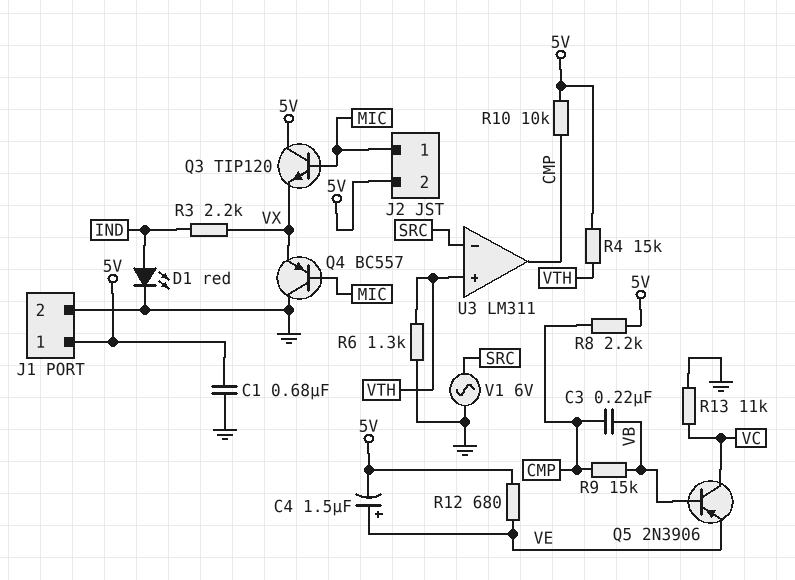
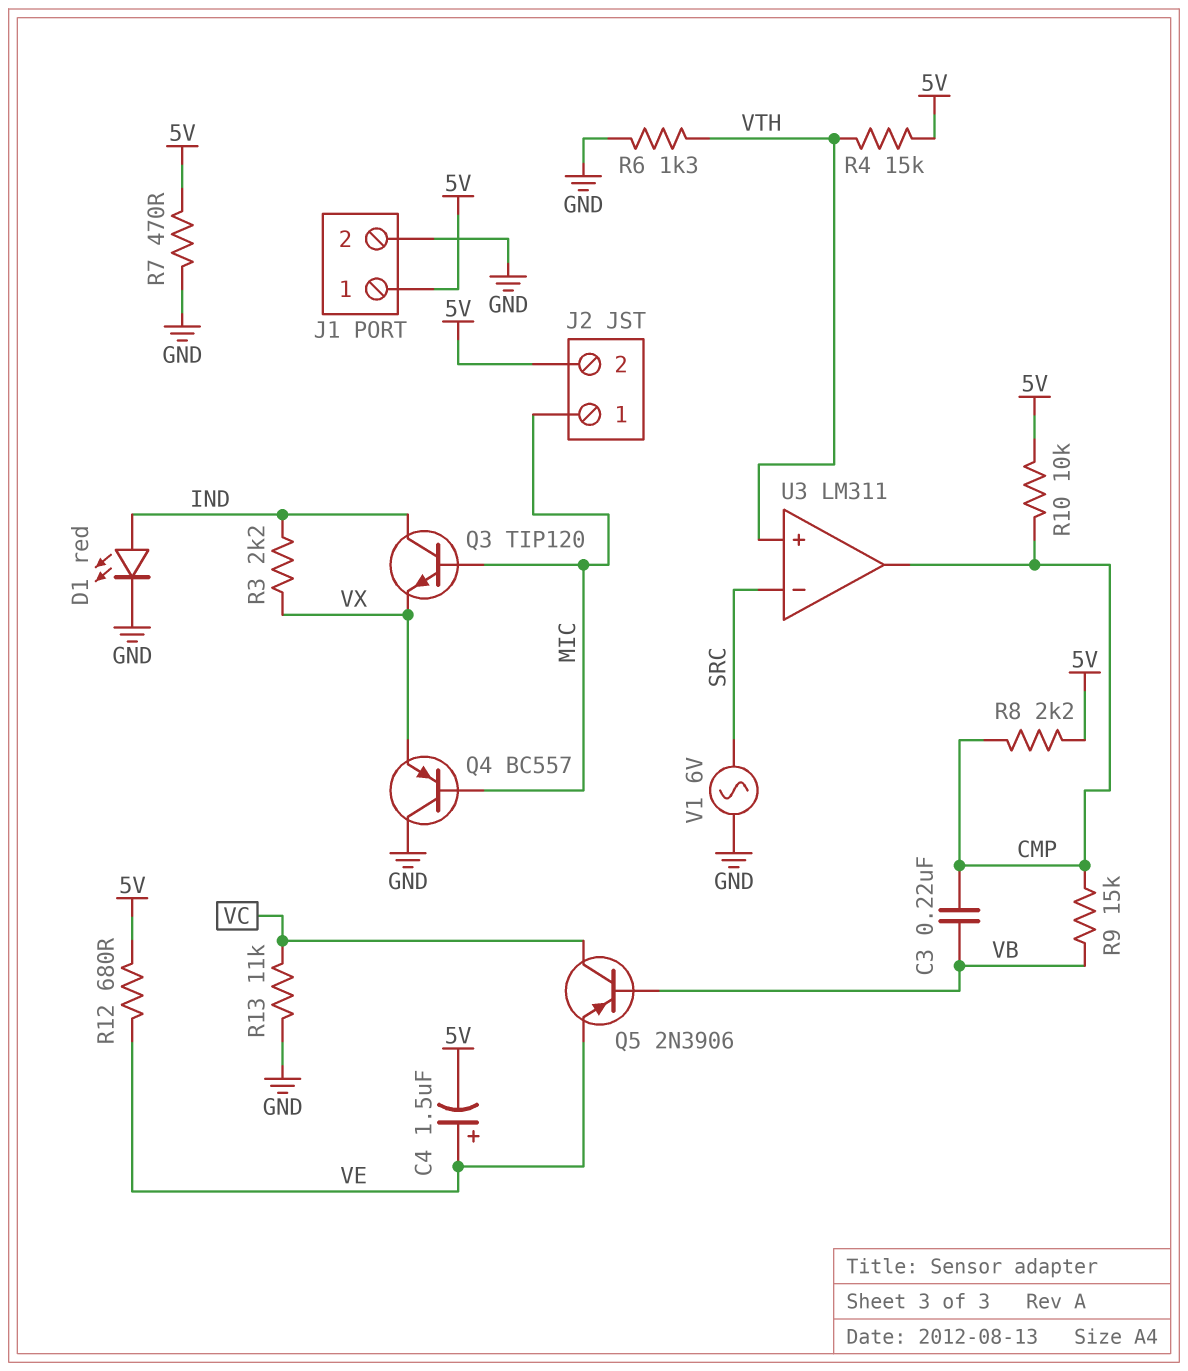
C1: 680nF (5V, GND) -> none
Q3: NPN TIP120 (B MIC, C 5V, E VX) -> NPN TIP120 (B MIC, C IND, E VX)
R7: none -> 470 (5V, GND)

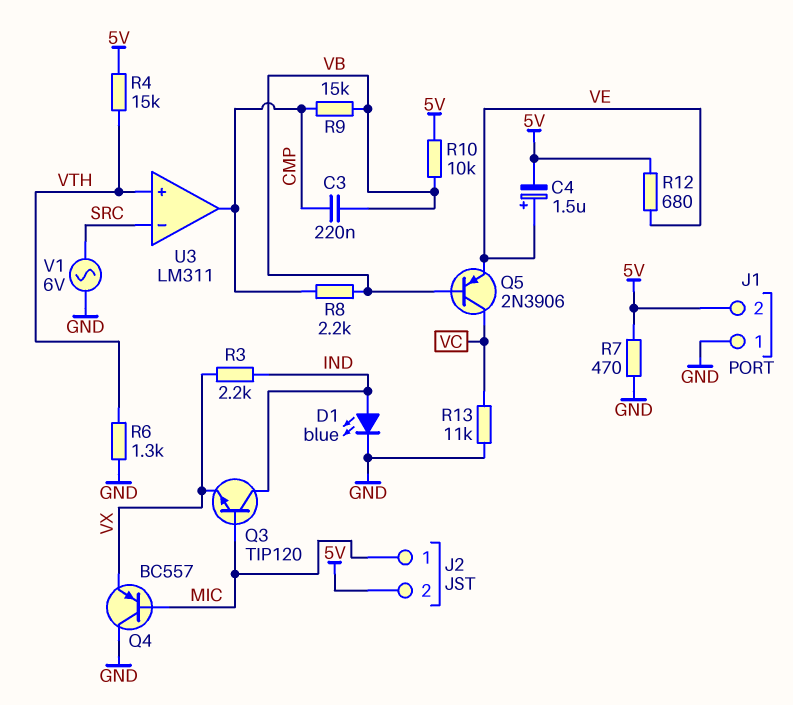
D1: LED red (A IND, K GND) -> LED blue (A IND, K GND)
J1 pin 1: 5V -> GND
J1 pin 2: GND -> 5V
R8: 2.2k (5V, CMP) -> 2.2k (CMP, VB)
R10: 10k (5V, CMP) -> 10k (5V, VB)

